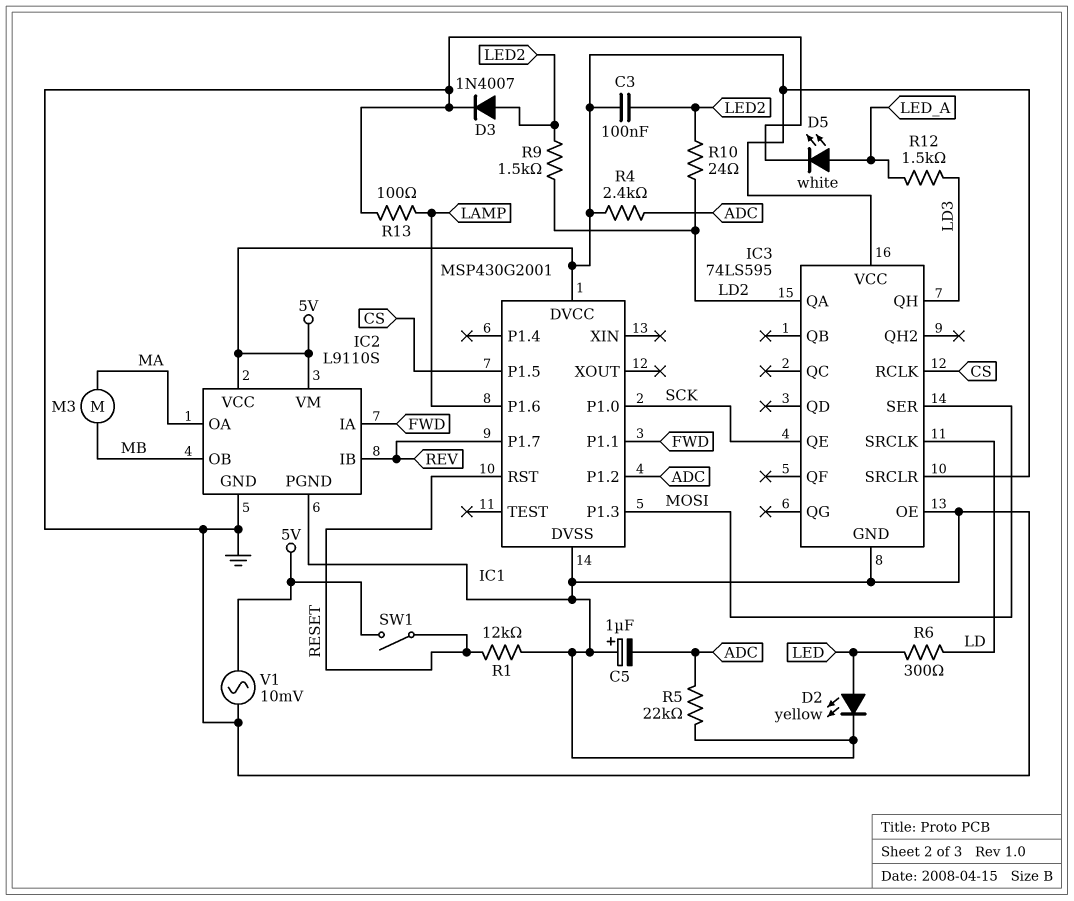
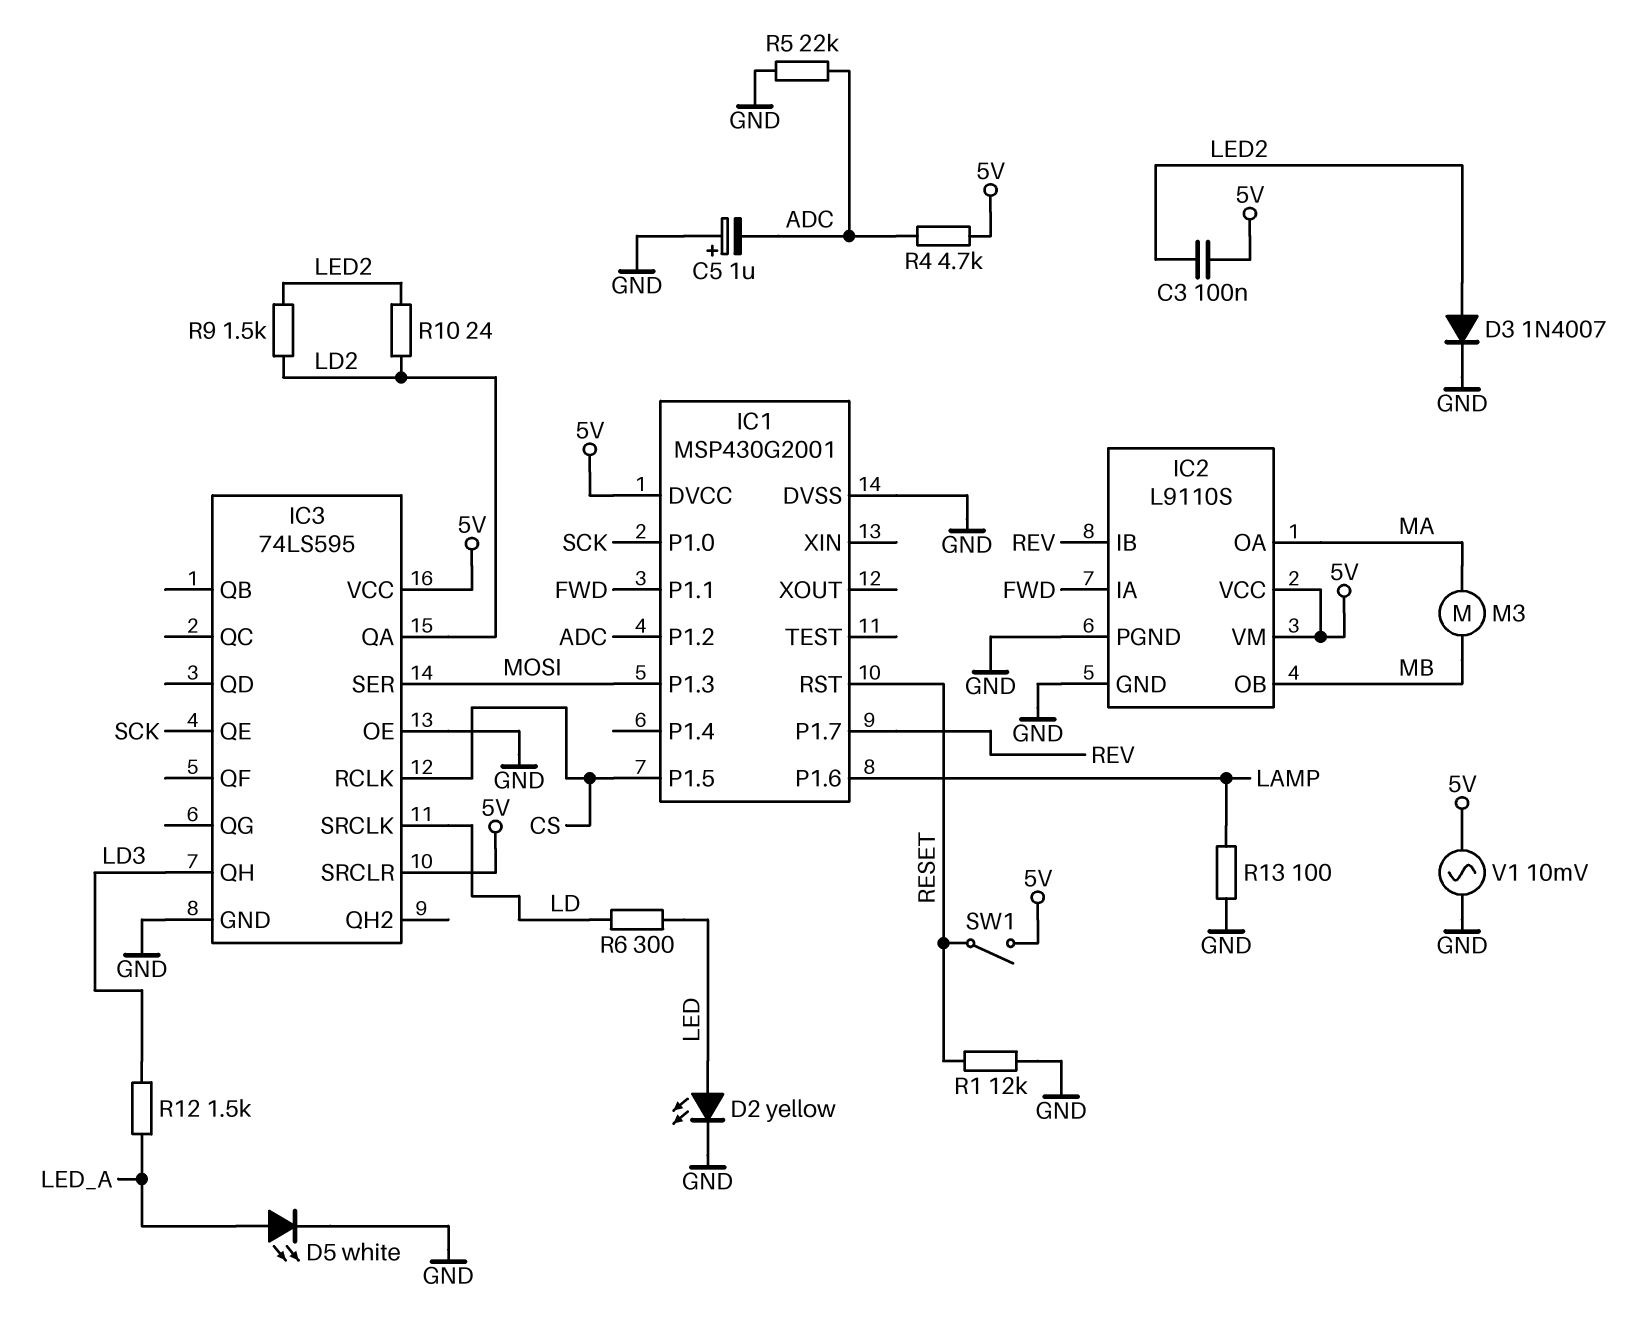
R4: 2.4k (5V, ADC) -> 4.7k (5V, ADC)

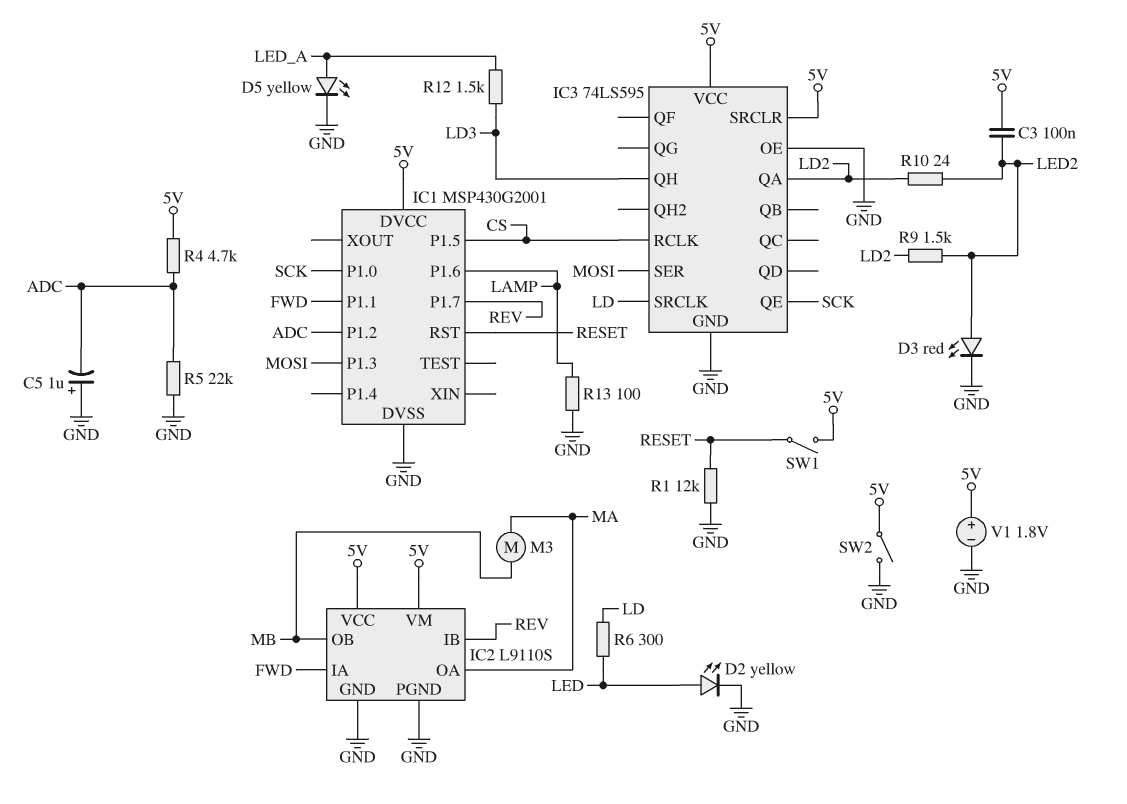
D3: diode 1N4007 (A LED2, K GND) -> LED red (A LED2, K GND)
D5: LED white (A LED_A, K GND) -> LED yellow (A LED_A, K GND)
SW2: none -> switch (5V, GND)
V1: AC 10mV (5V, GND) -> 1.8V (plus 5V, minus GND)

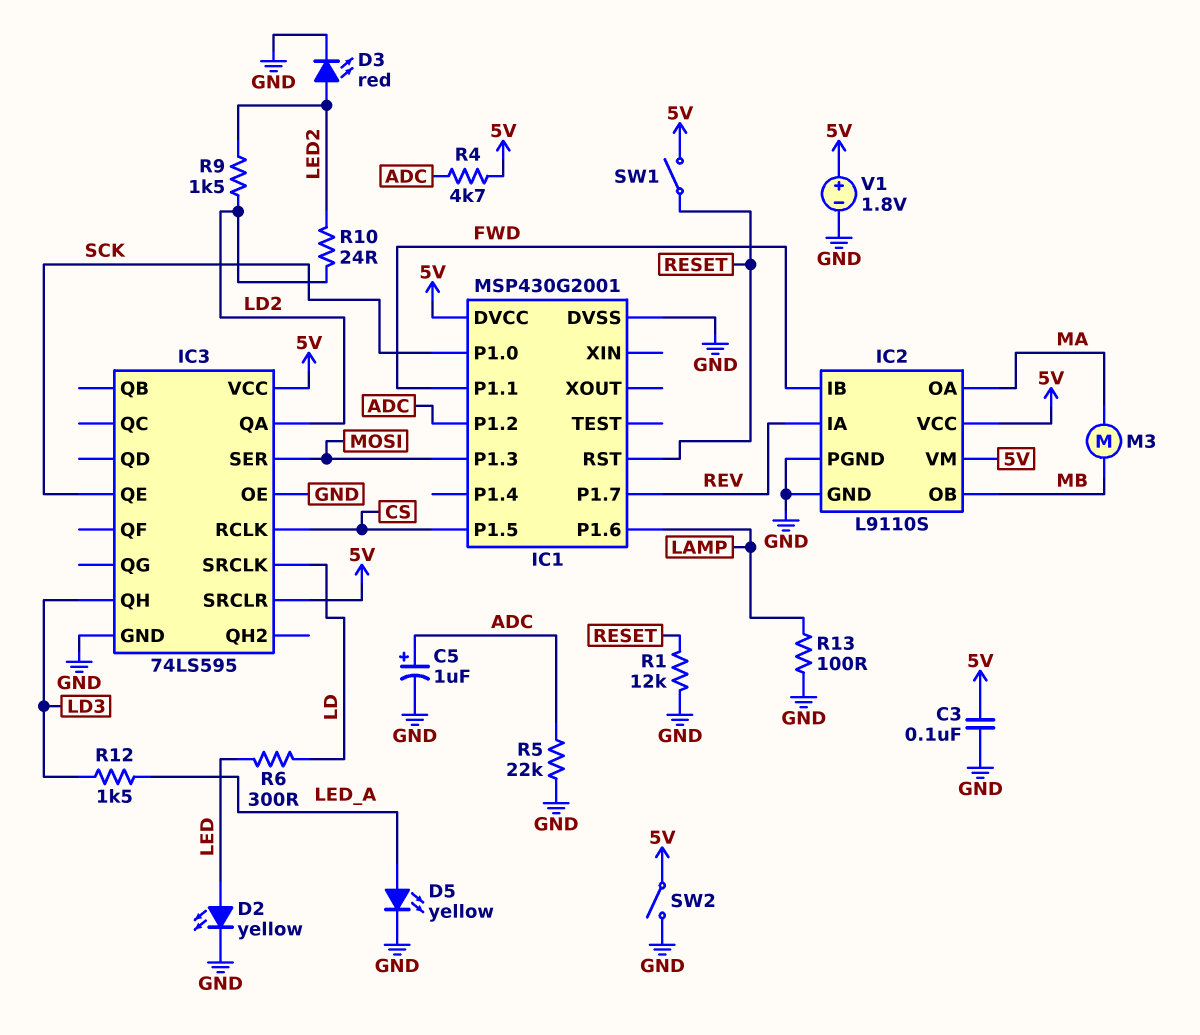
C3: 100nF (5V, LED2) -> 100nF (5V, GND)
C5: 1uF (plus GND, minus ADC) -> 1uF (plus ADC, minus GND)
IC2 pin IA: FWD -> REV
IC2 pin IB: REV -> FWD

